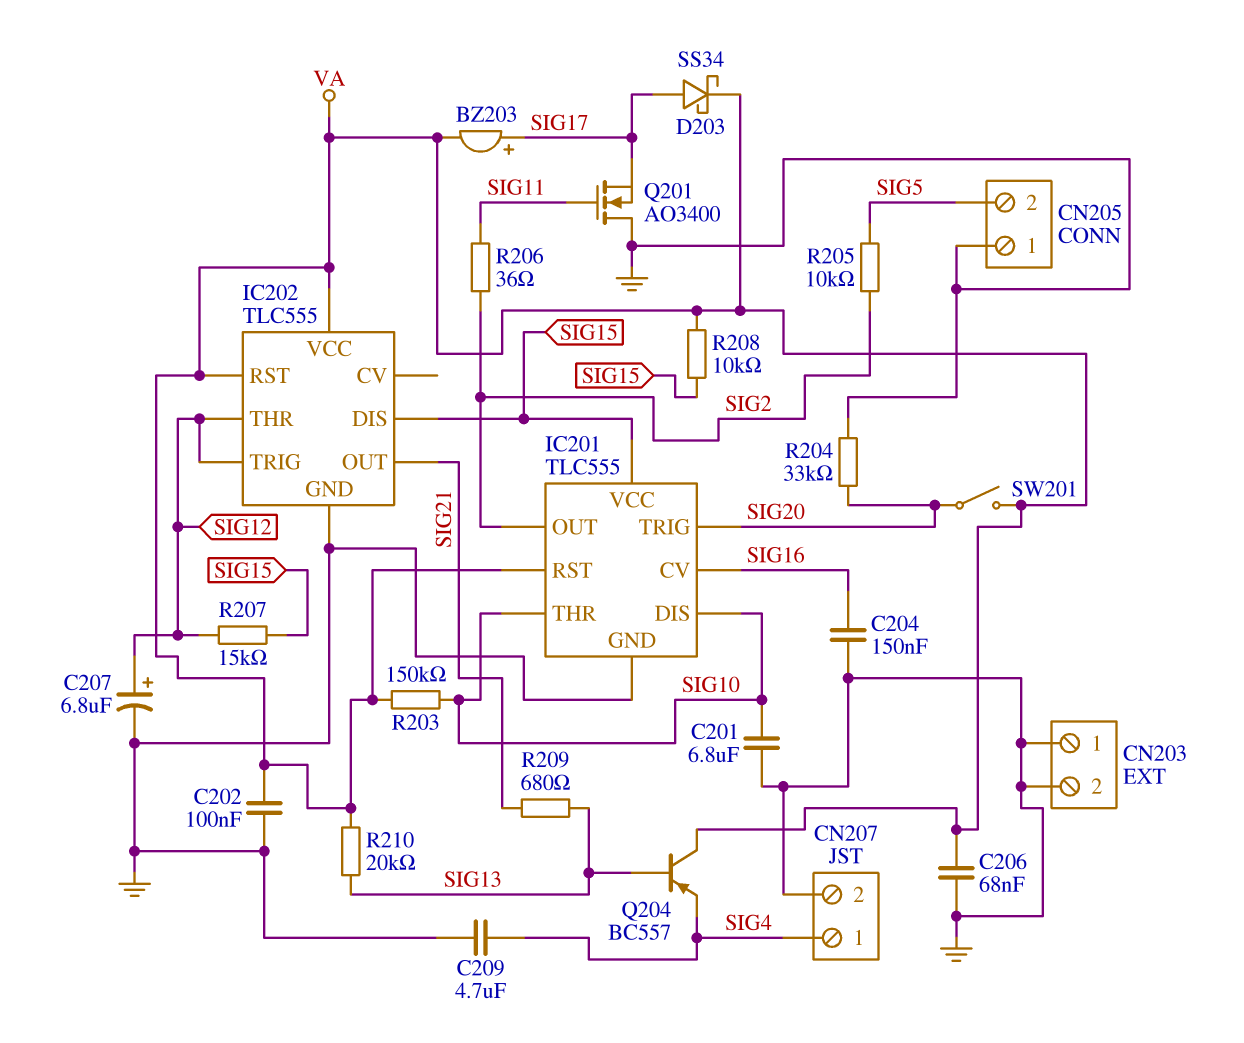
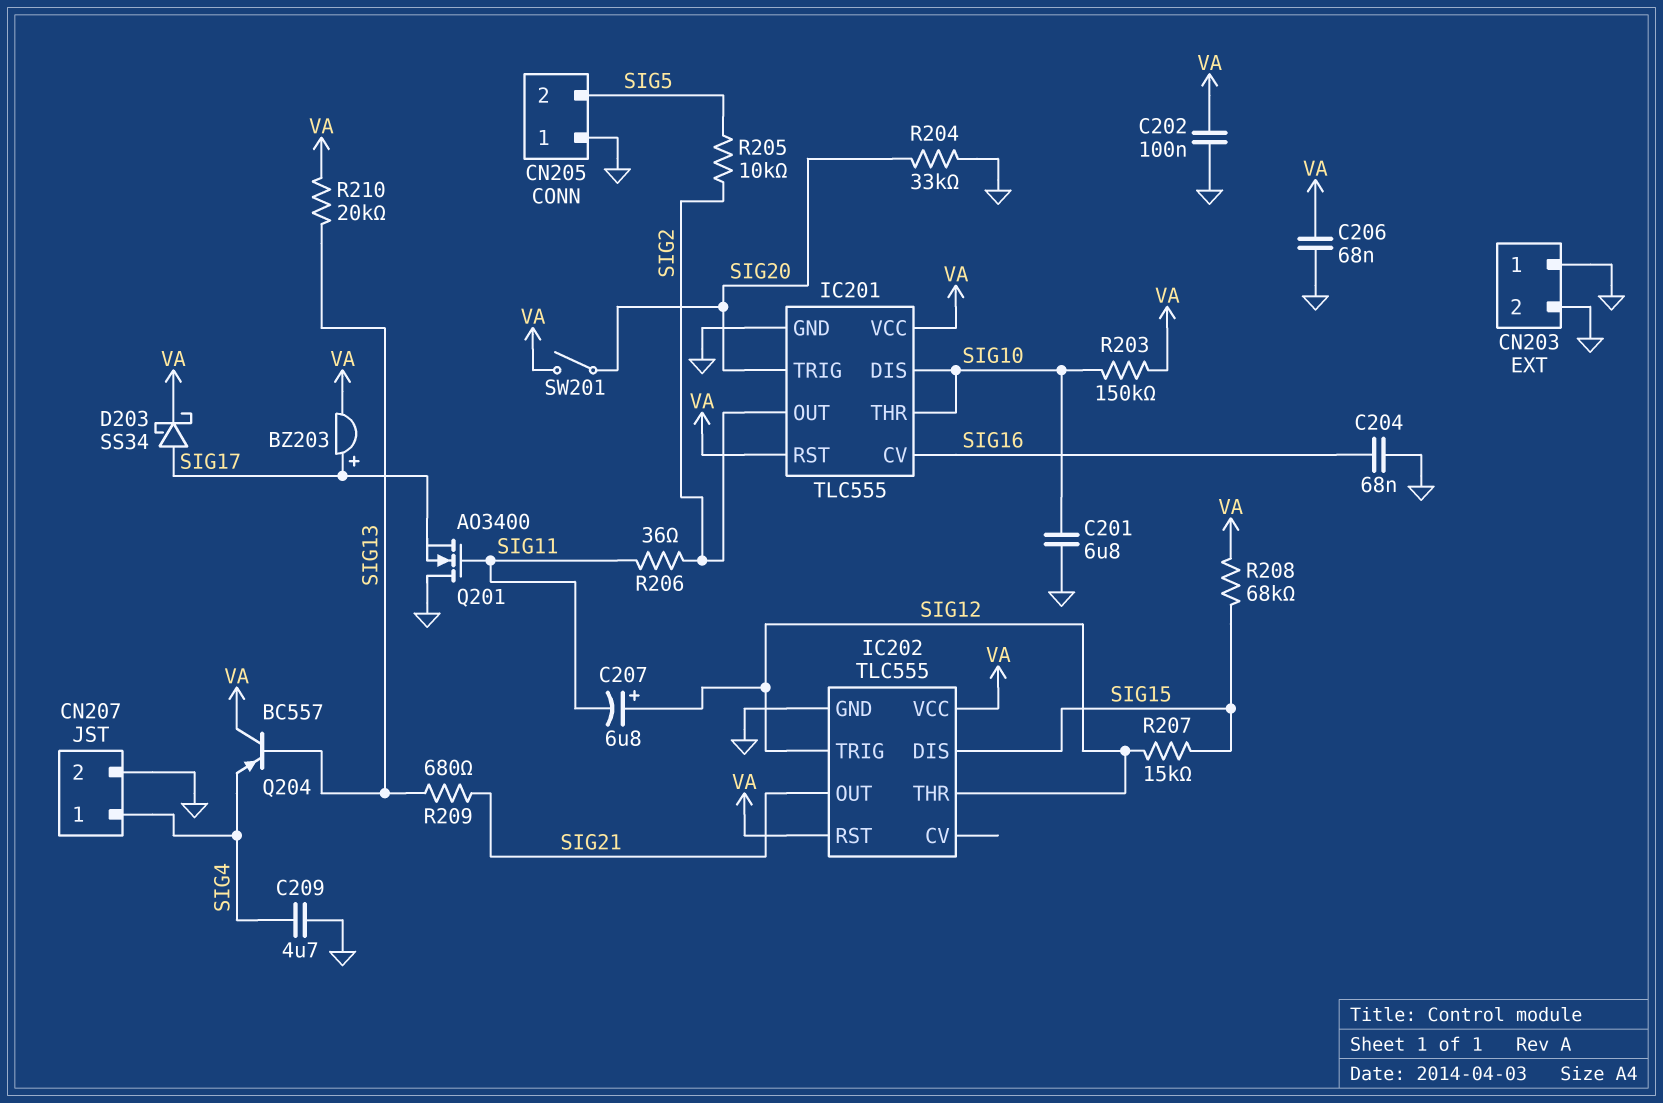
C204: 150nF (GND, SIG16) -> 68nF (GND, SIG16)
C207: 6.8uF (plus SIG12, minus GND) -> 6.8uF (plus SIG12, minus SIG11)
IC201 pin VCC: SIG15 -> VA
R208: 10k (SIG15, VA) -> 68k (SIG15, VA)

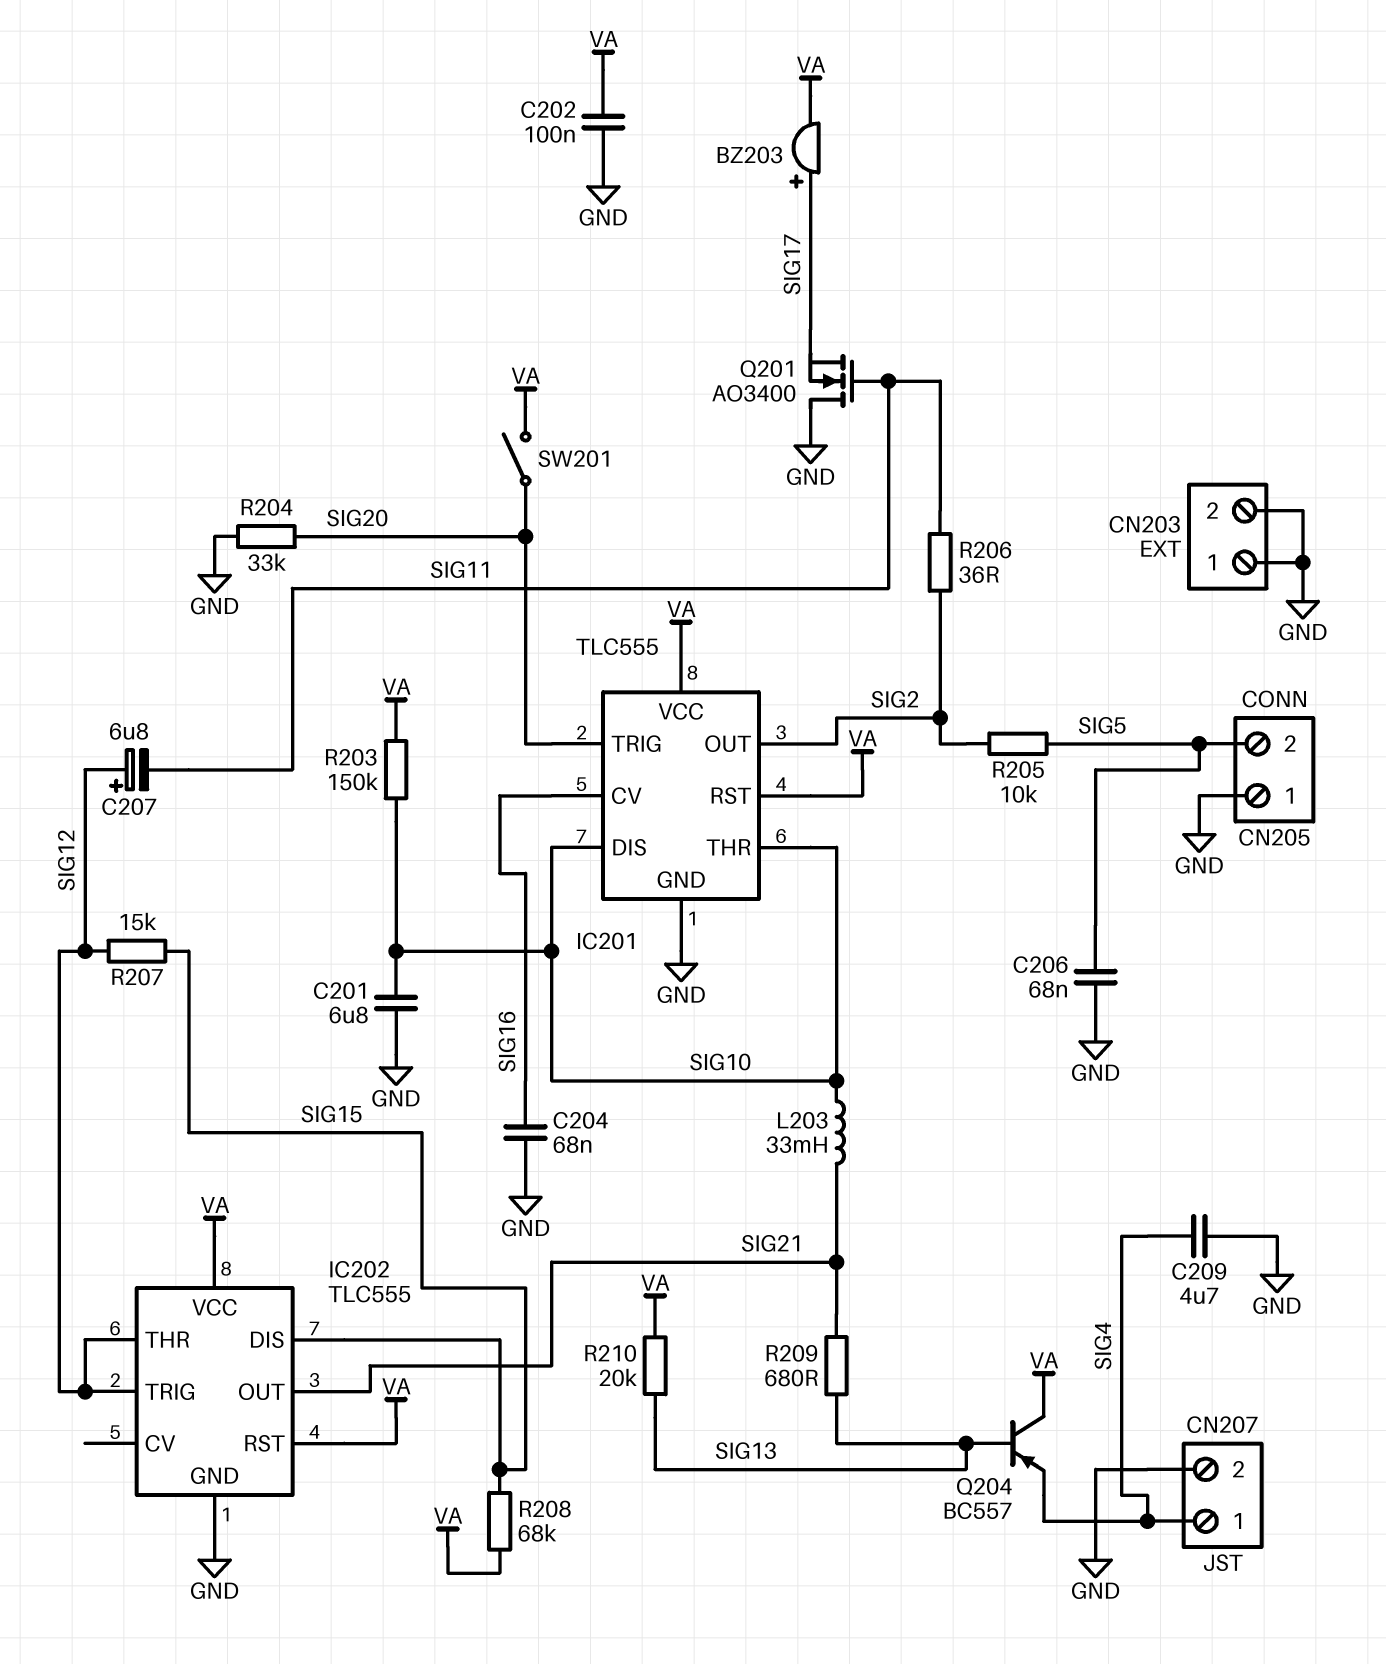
C206: 68nF (GND, VA) -> 68nF (GND, SIG5)
D203: schottky SS34 (A SIG17, K VA) -> none
L203: none -> 33mH (SIG10, SIG21)

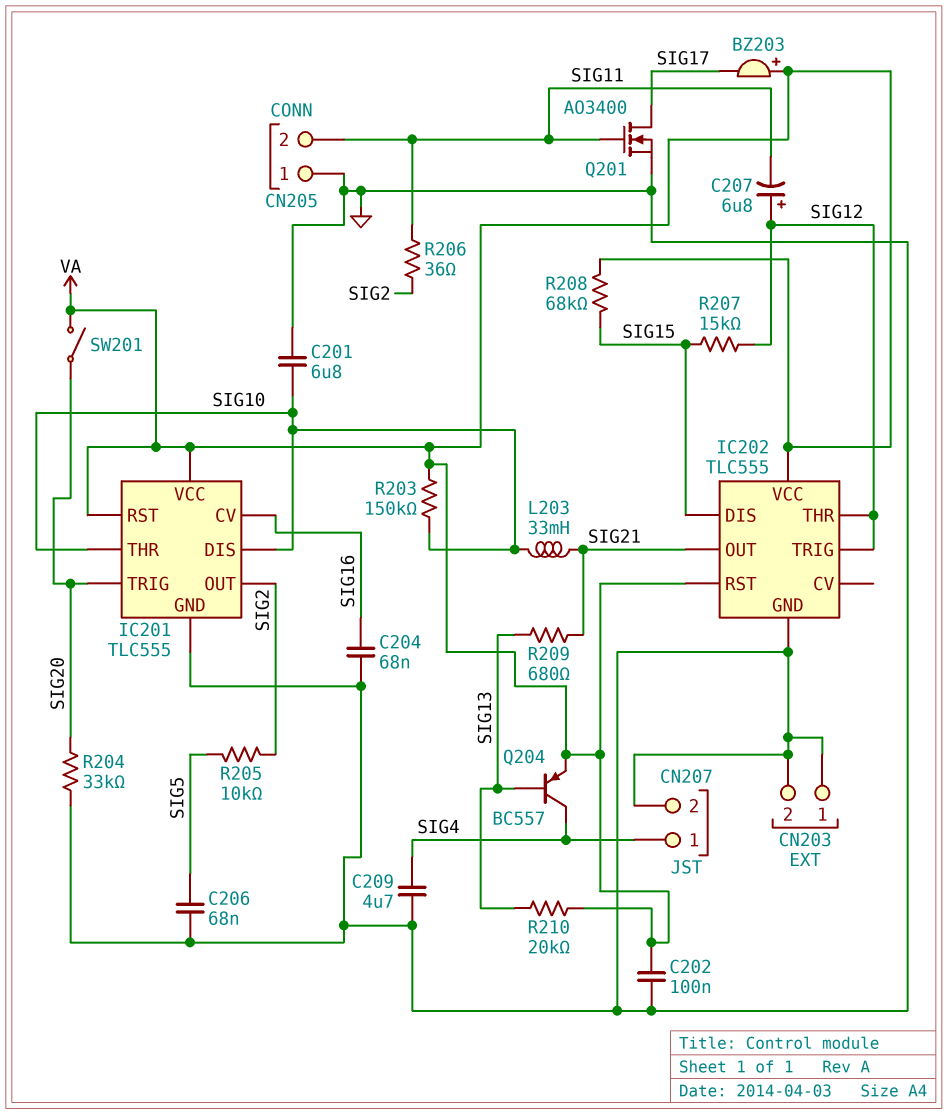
BZ203: buzzer (plus SIG17, minus VA) -> buzzer (plus VA, minus SIG17)
CN205 pin 2: SIG5 -> SIG11
Q201: NMOS AO3400 (G SIG11, D GND, S SIG17) -> NMOS AO3400 (G SIG11, D SIG17, S GND)
Q204: PNP BC557 (B SIG13, C VA, E SIG4) -> PNP BC557 (B SIG13, C SIG4, E VA)

